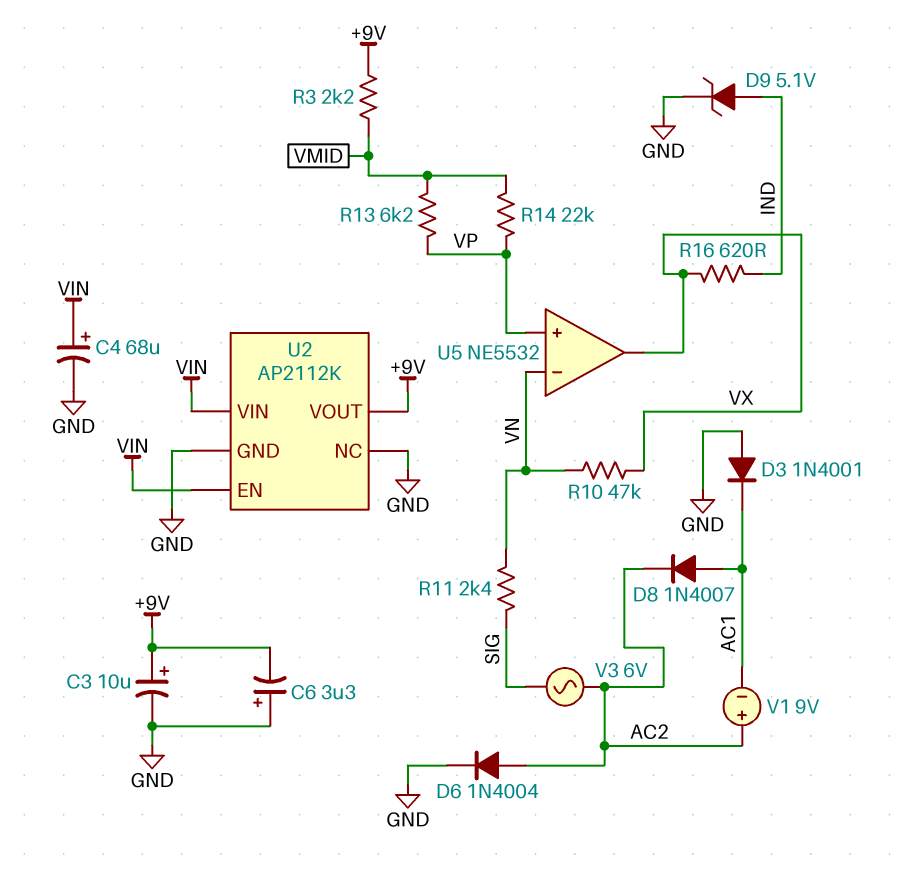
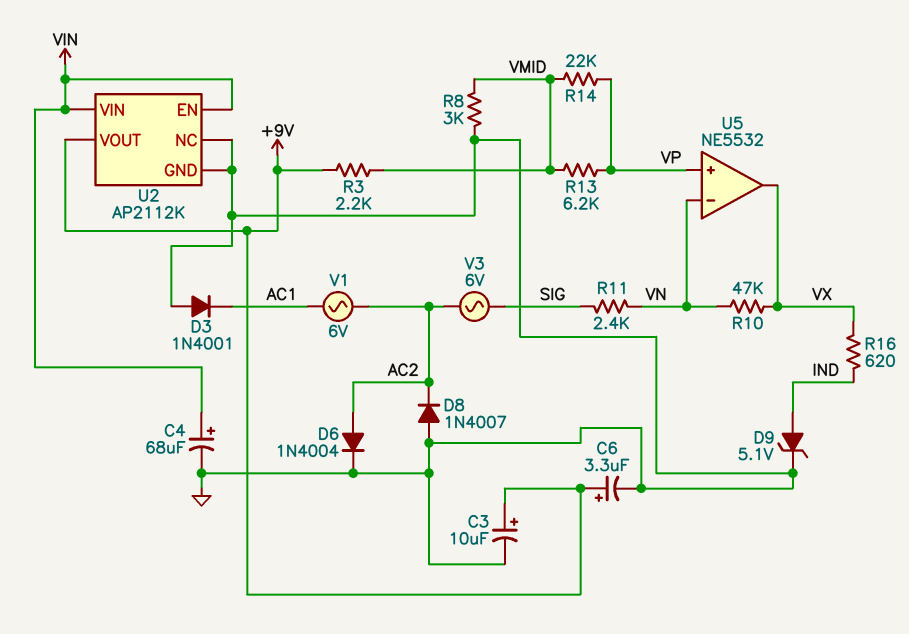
C6: 3.3uF (plus GND, minus +9V) -> 3.3uF (plus +9V, minus GND)
D8: diode 1N4007 (A AC1, K AC2) -> diode 1N4007 (A GND, K AC2)
R8: none -> 3k (GND, VMID)
V1: 9V (plus AC2, minus AC1) -> AC 6V (AC1, AC2)

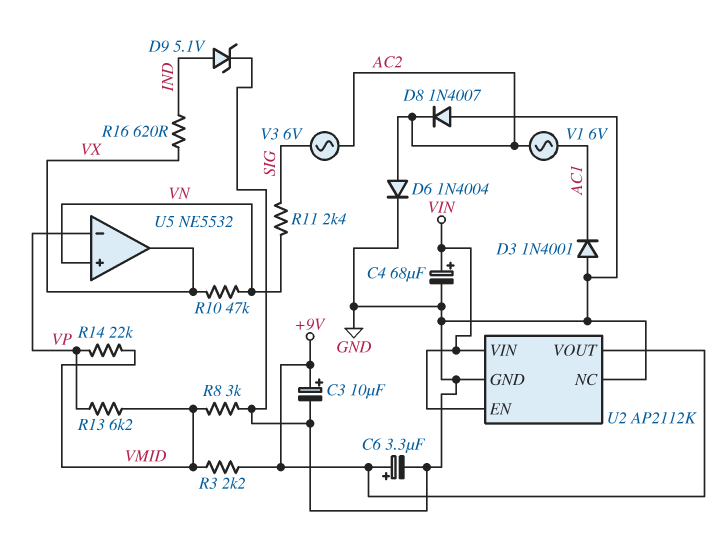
U5 pin in+: VP -> VN
U5 pin in-: VN -> VP

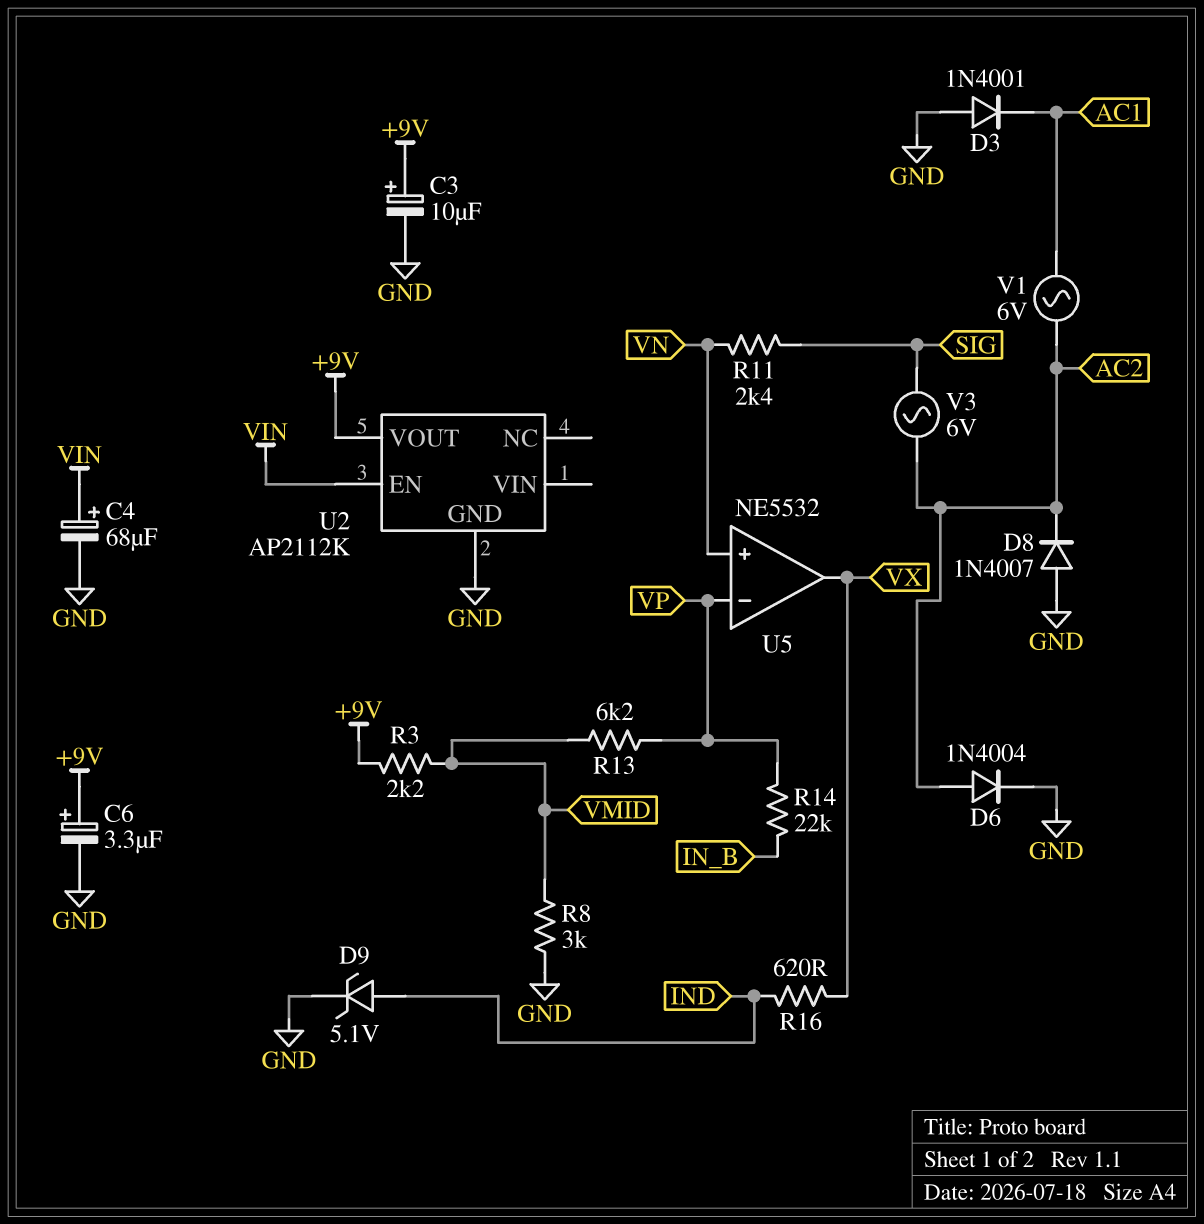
R10: 47k (VN, VX) -> none
R14: 22k (VMID, VP) -> 22k (IN_B, VP)
U2 pin NC: GND -> none
U2 pin VIN: VIN -> none

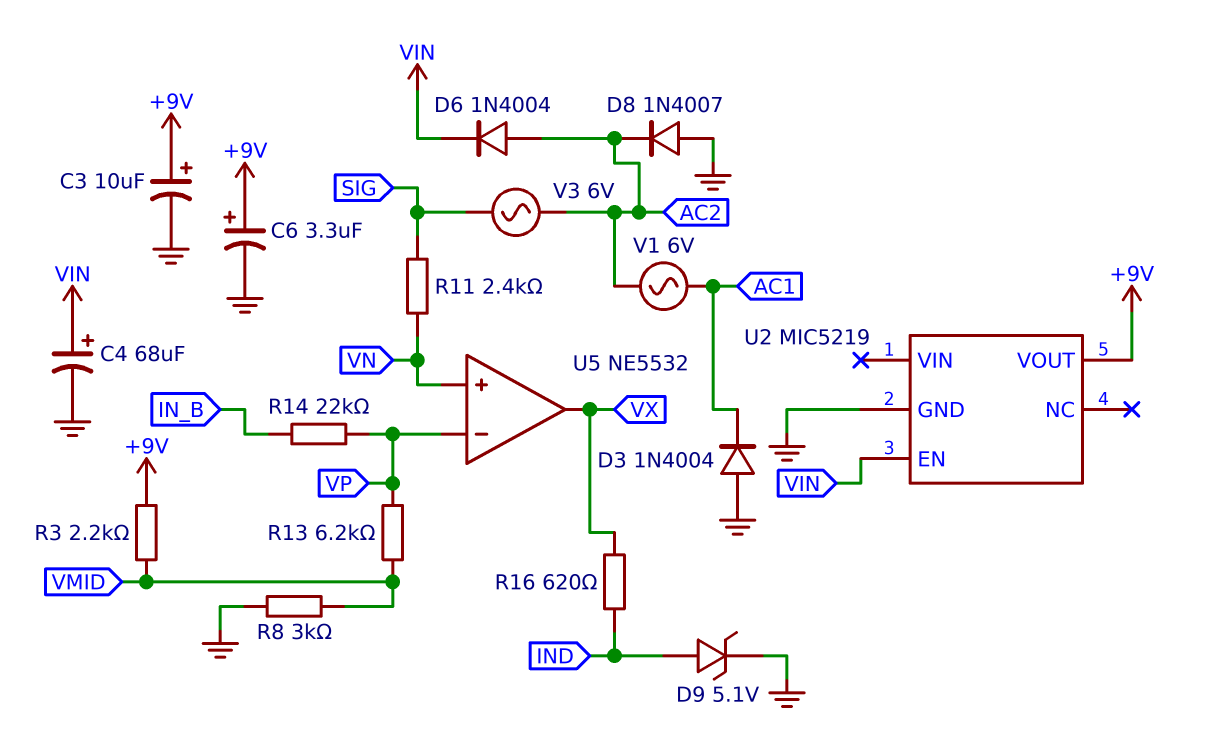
D3: diode 1N4001 (A GND, K AC1) -> diode 1N4004 (A GND, K AC1)
D6: diode 1N4004 (A AC2, K GND) -> diode 1N4004 (A AC2, K VIN)
U2: AP2112K -> MIC5219

